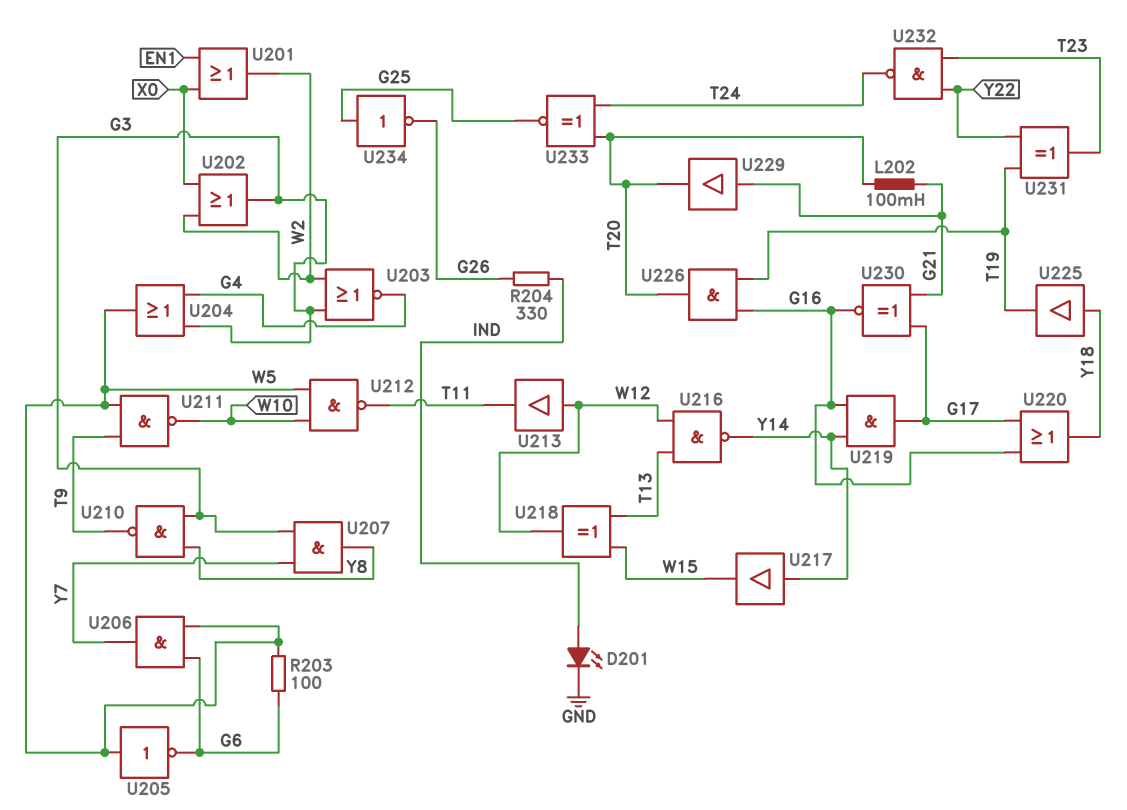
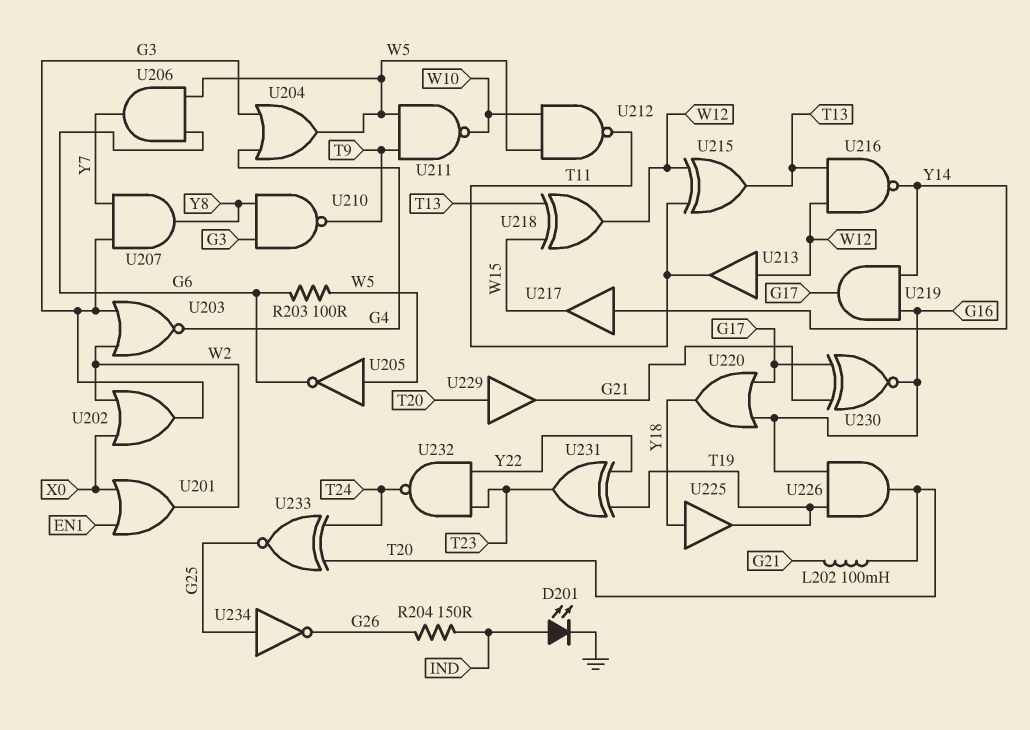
R204: 330 (G26, IND) -> 150 (G26, IND)
U215: none -> XOR (in T11, in W12, out T13)
U229: buffer (in G21, out T20) -> buffer (in T20, out G21)

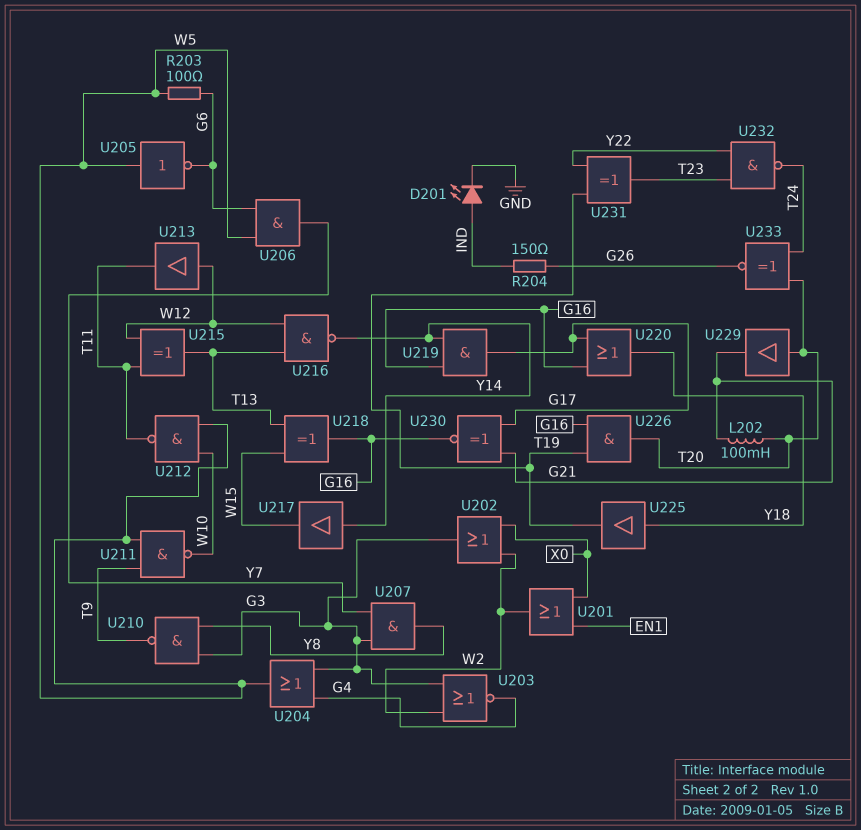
U218: XOR (in T13, in W15, out W12) -> XOR (in T13, in W15, out G16)
U233: XNOR (in T20, in T24, out G25) -> XNOR (in T20, in T24, out G26)
U234: NOT (in G25, out G26) -> none

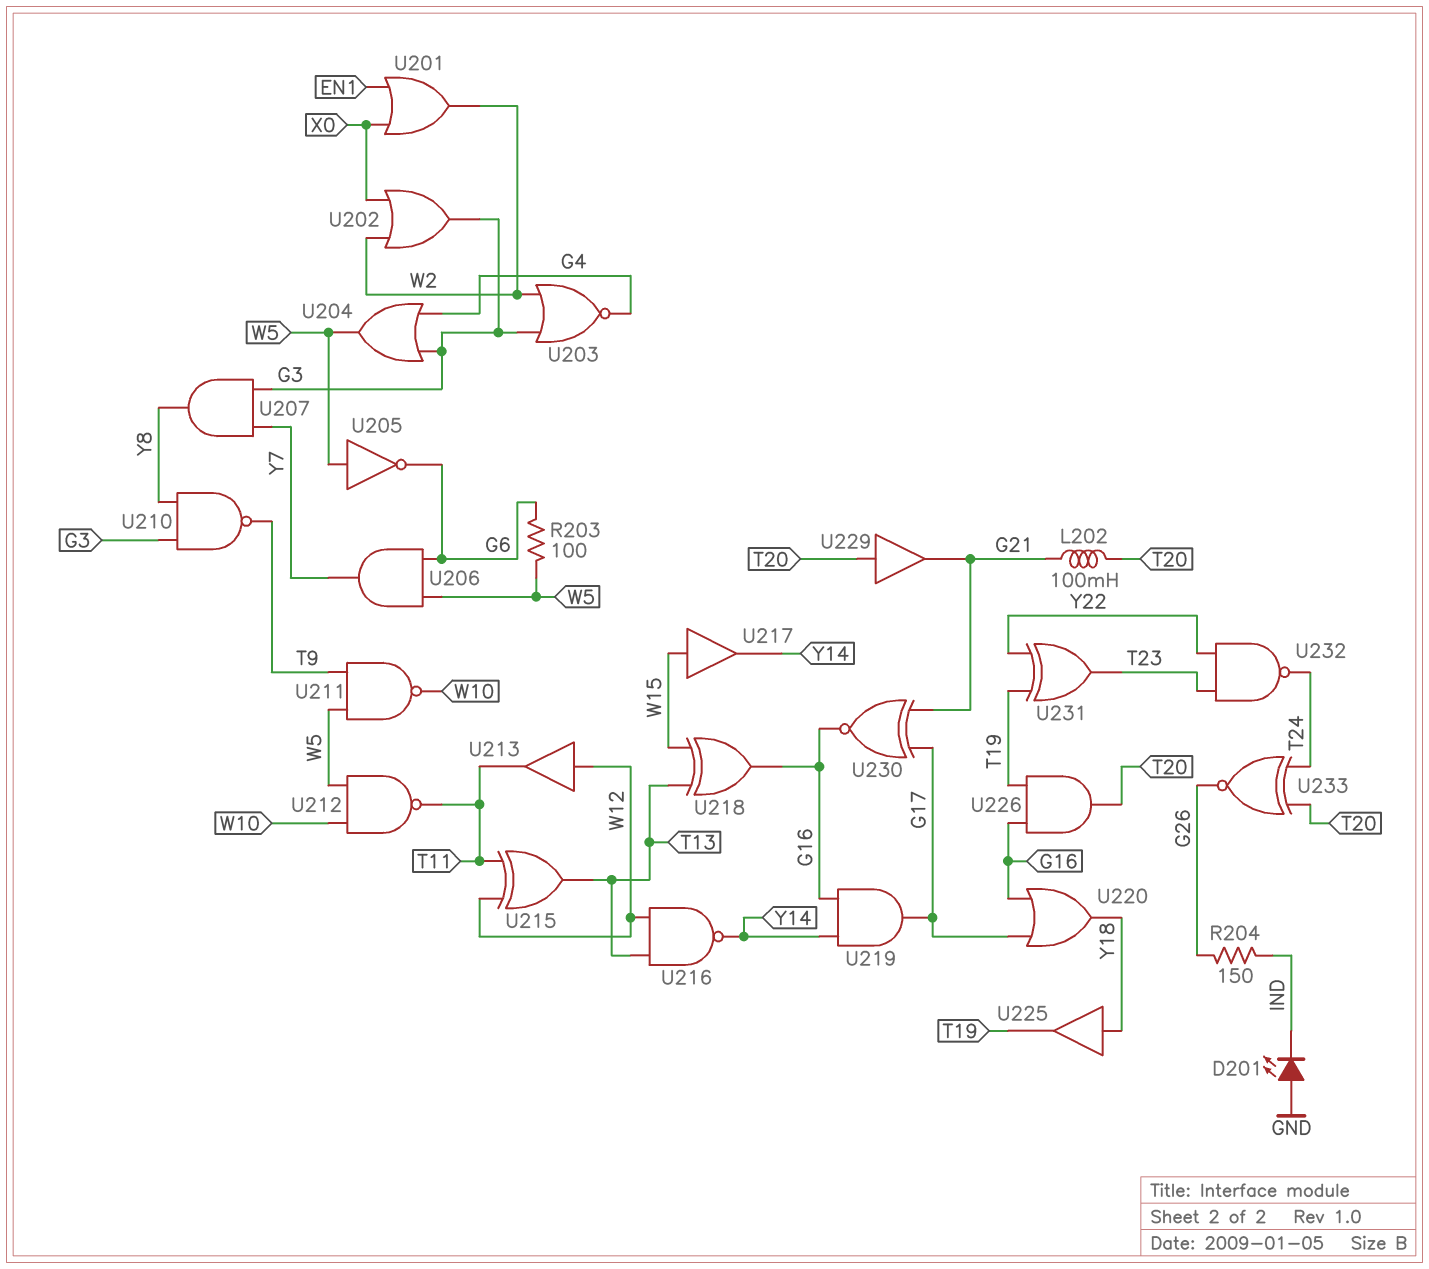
D201: LED (A IND, K GND) -> LED (A GND, K IND)
U217: buffer (in Y14, out W15) -> buffer (in W15, out Y14)

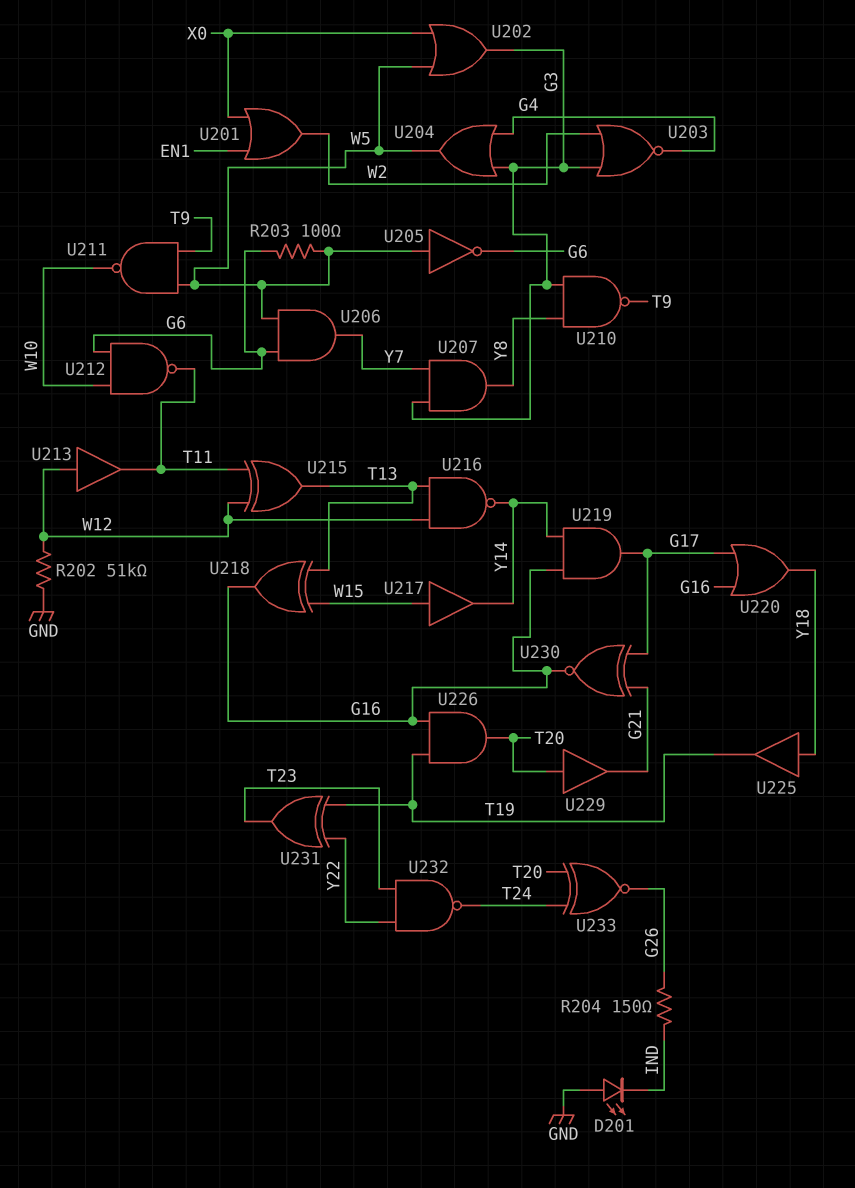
L202: 100mH (G21, T20) -> none
R202: none -> 51k (GND, W12)
U202: OR (in W2, in X0, out G3) -> OR (in W5, in X0, out G3)
U212: NAND (in W5, in W10, out T11) -> NAND (in G6, in W10, out T11)

